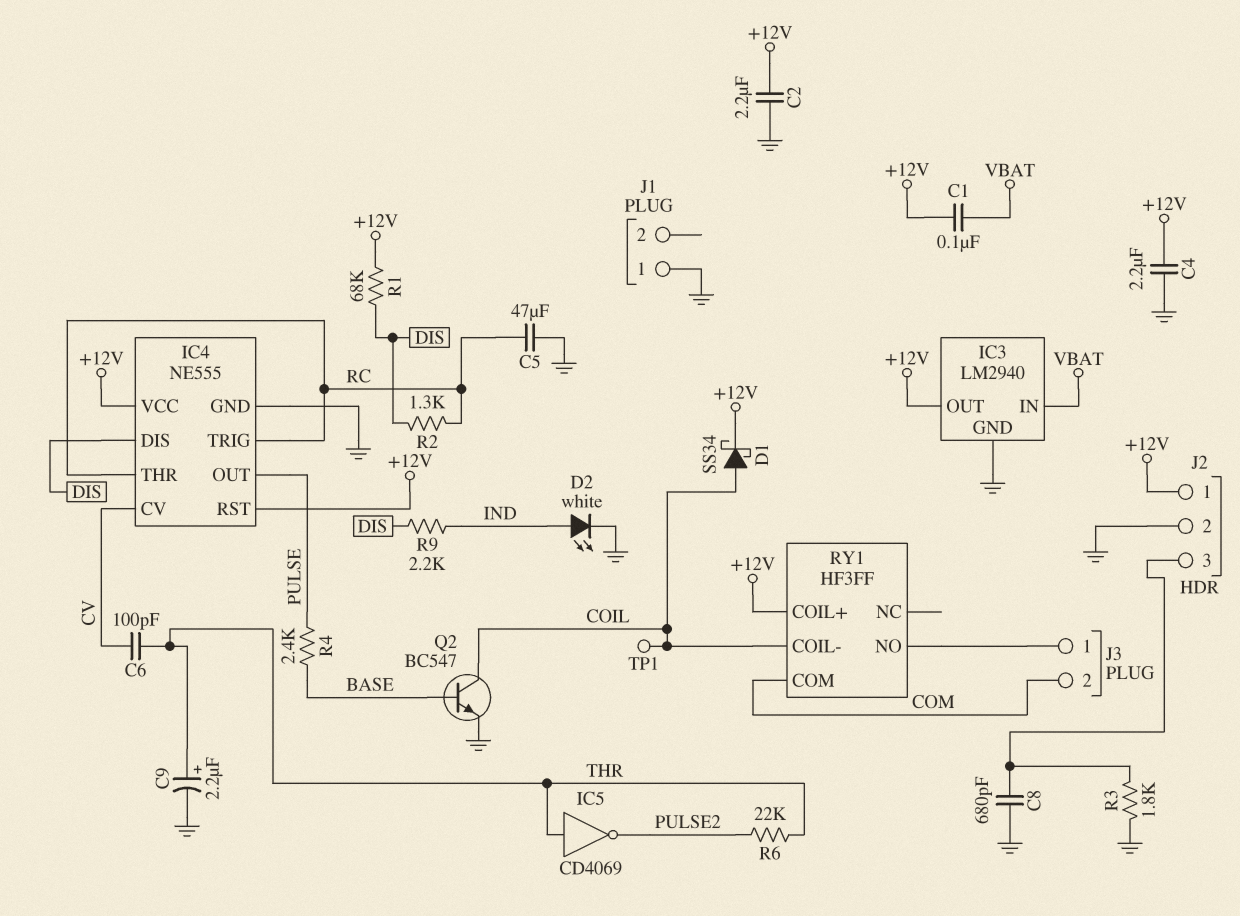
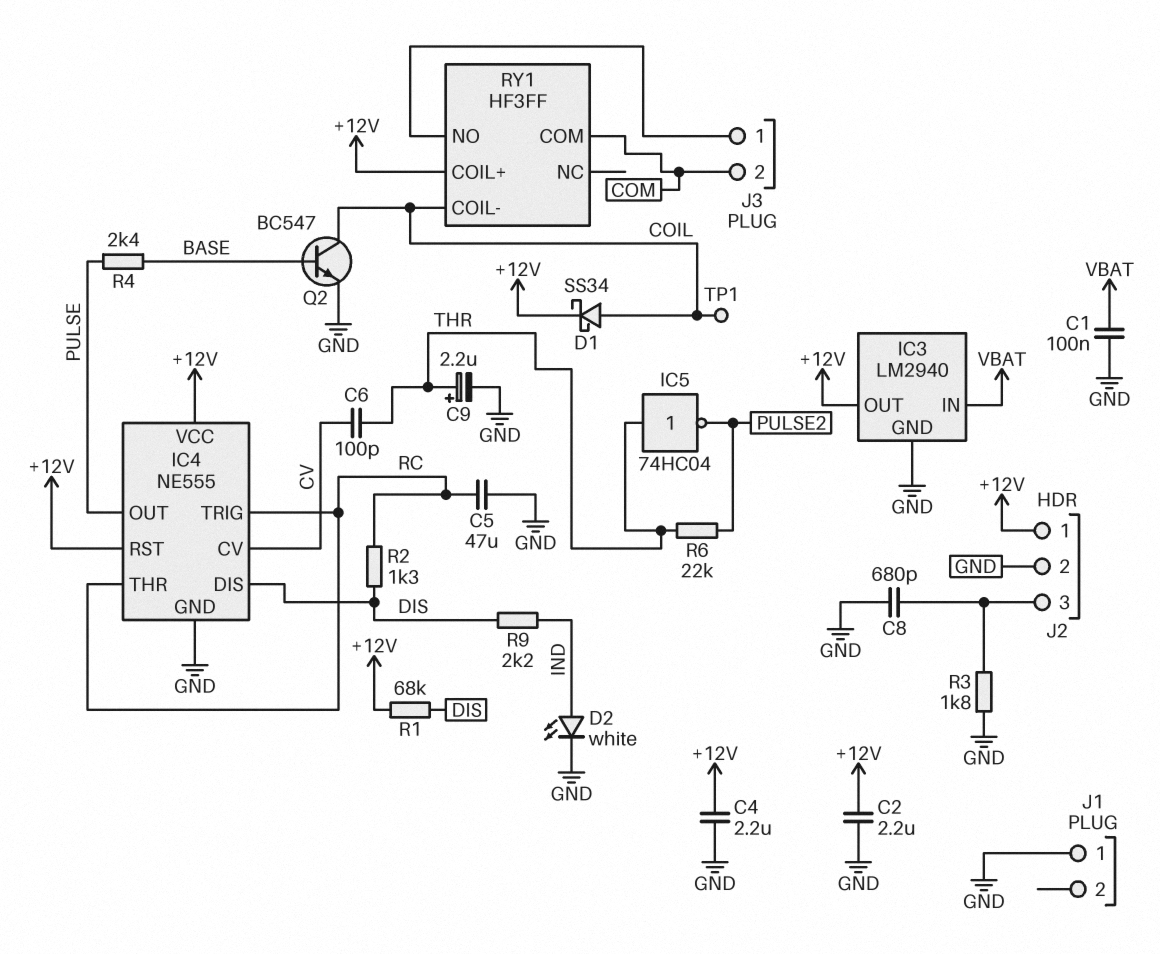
C1: 100nF (+12V, VBAT) -> 100nF (GND, VBAT)
IC5: NOT CD4069 (in THR, out PULSE2) -> NOT 74HC04 (in THR, out PULSE2)

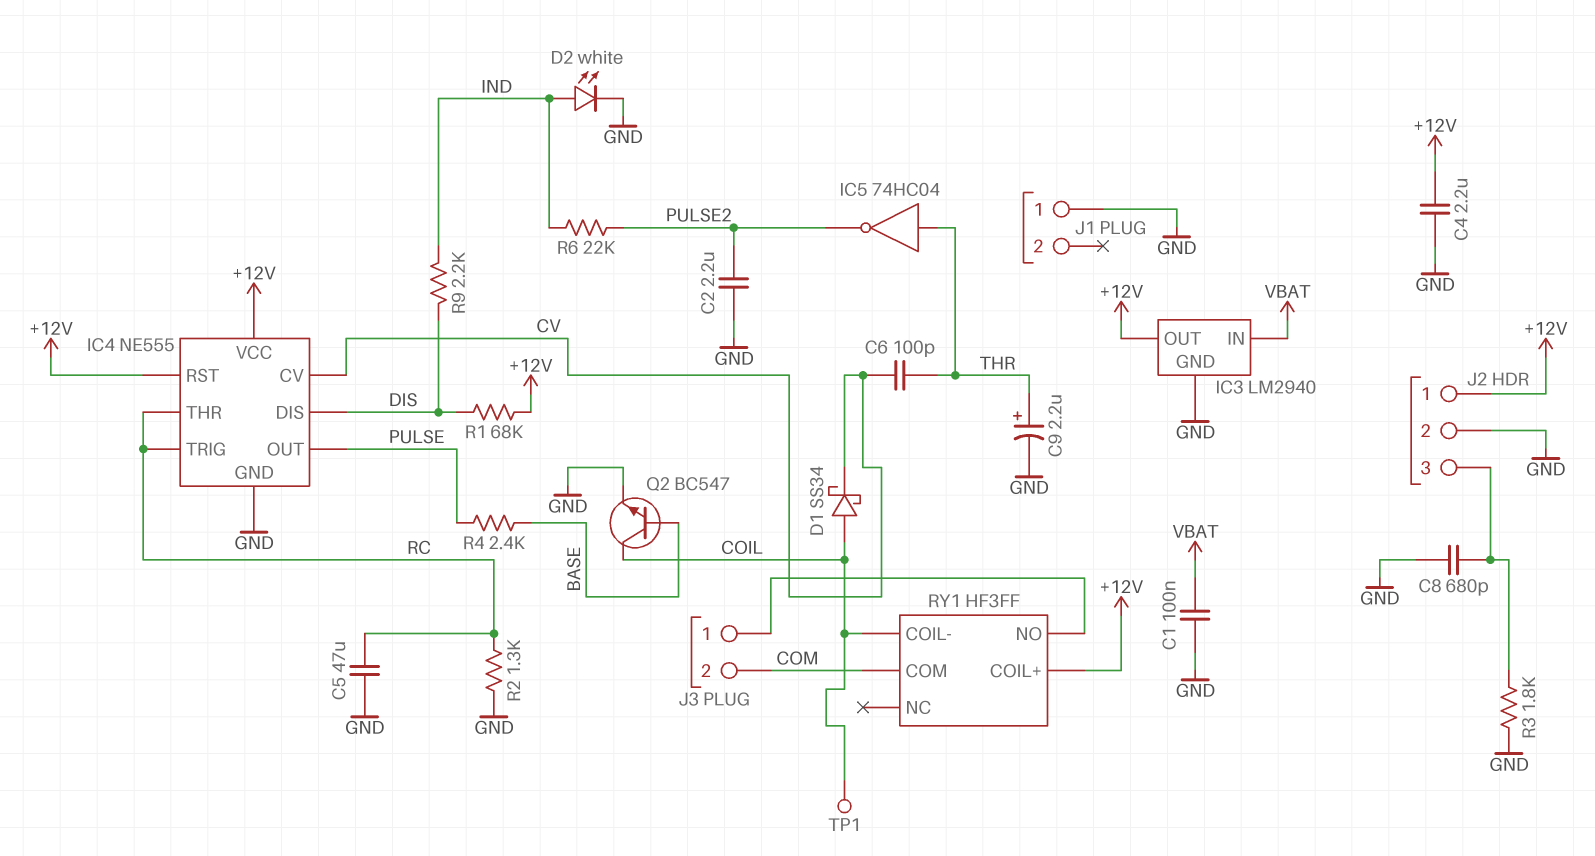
C2: 2.2uF (+12V, GND) -> 2.2uF (GND, PULSE2)
D1: schottky SS34 (A COIL, K +12V) -> schottky SS34 (A COIL, K CV)
R2: 1.3k (DIS, RC) -> 1.3k (GND, RC)
R6: 22k (PULSE2, THR) -> 22k (IND, PULSE2)

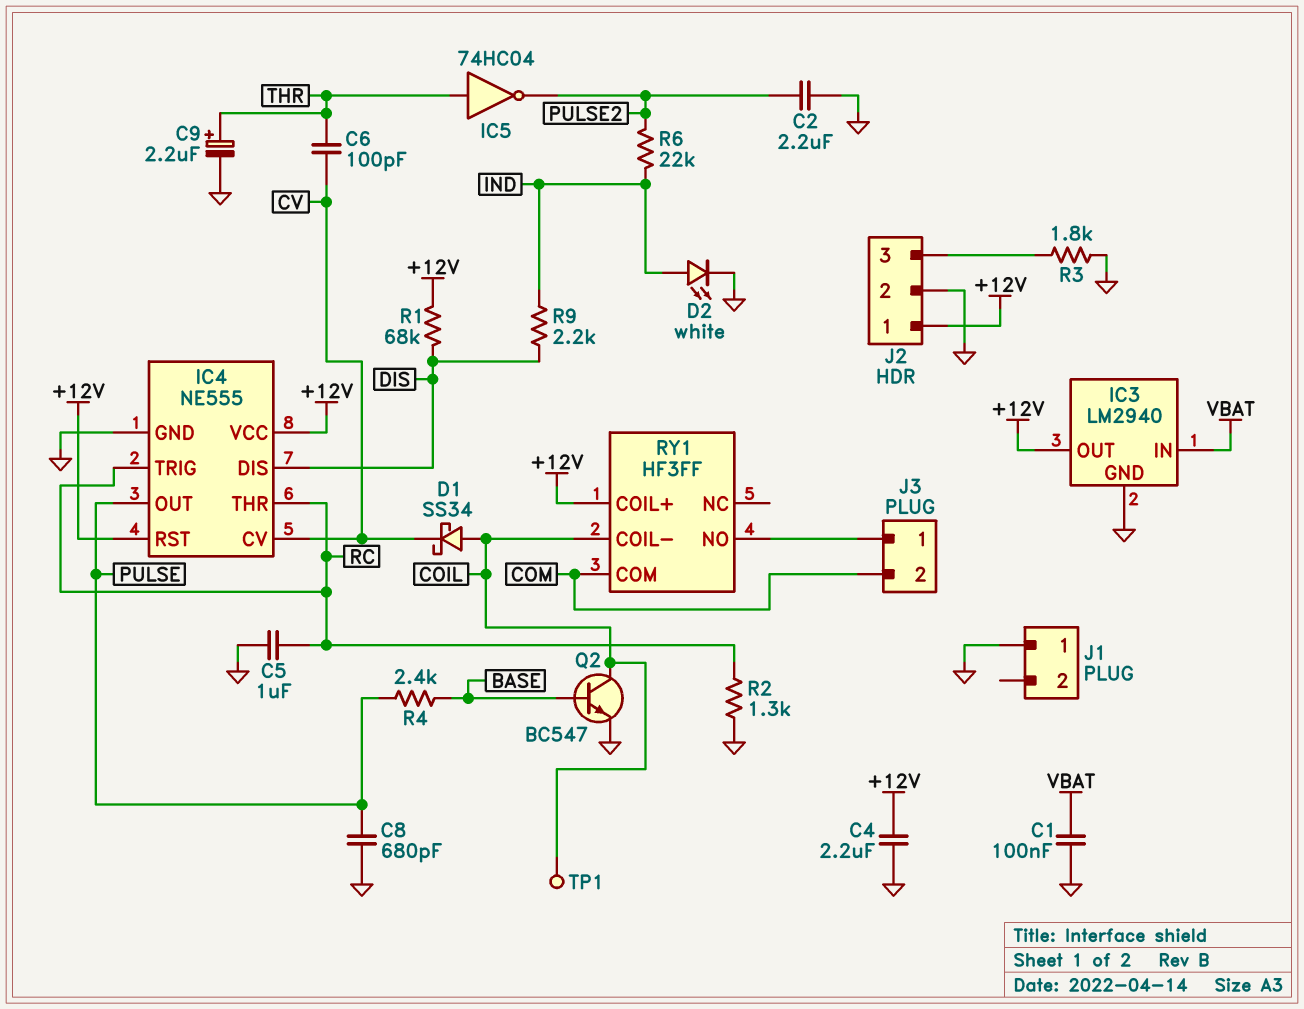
C5: 47uF (GND, RC) -> 1uF (GND, RC)
C8: 680pF (GND, J2/3) -> 680pF (GND, PULSE)

